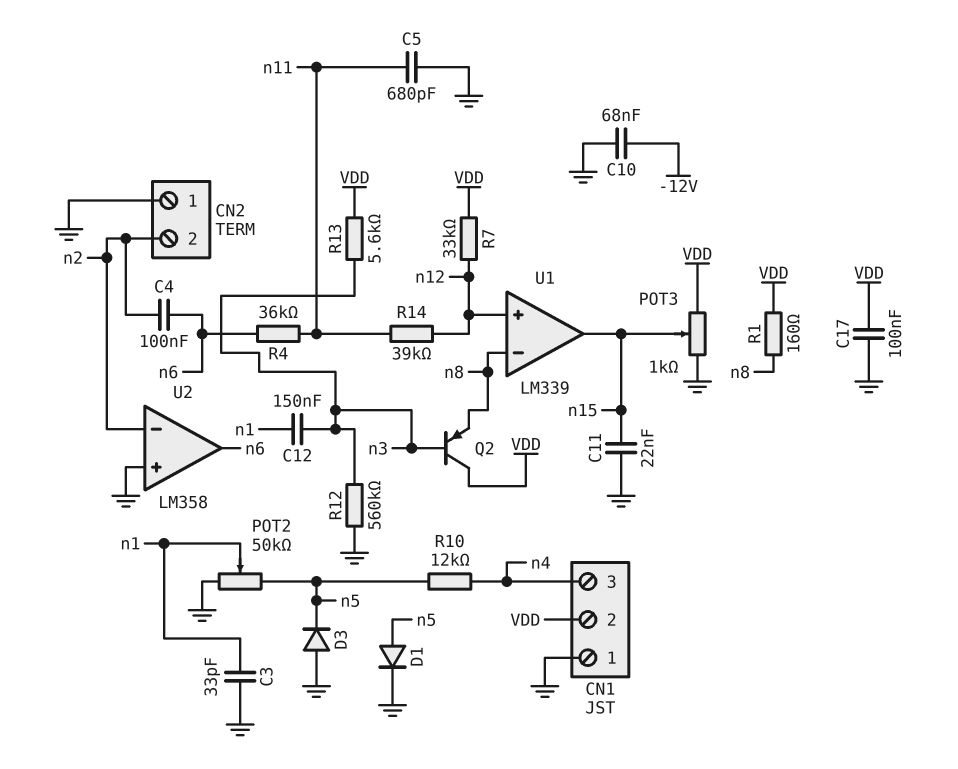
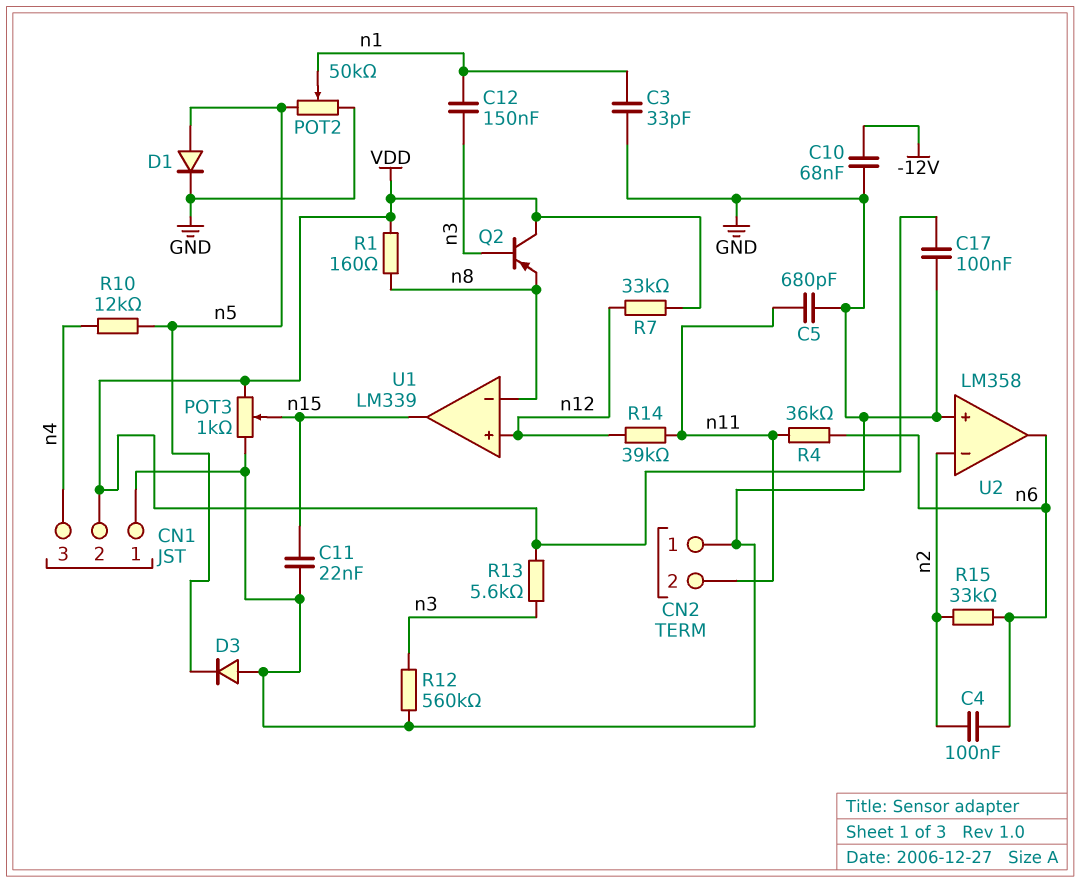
CN2 pin 2: n2 -> n11
R15: none -> 33k (n2, n6)

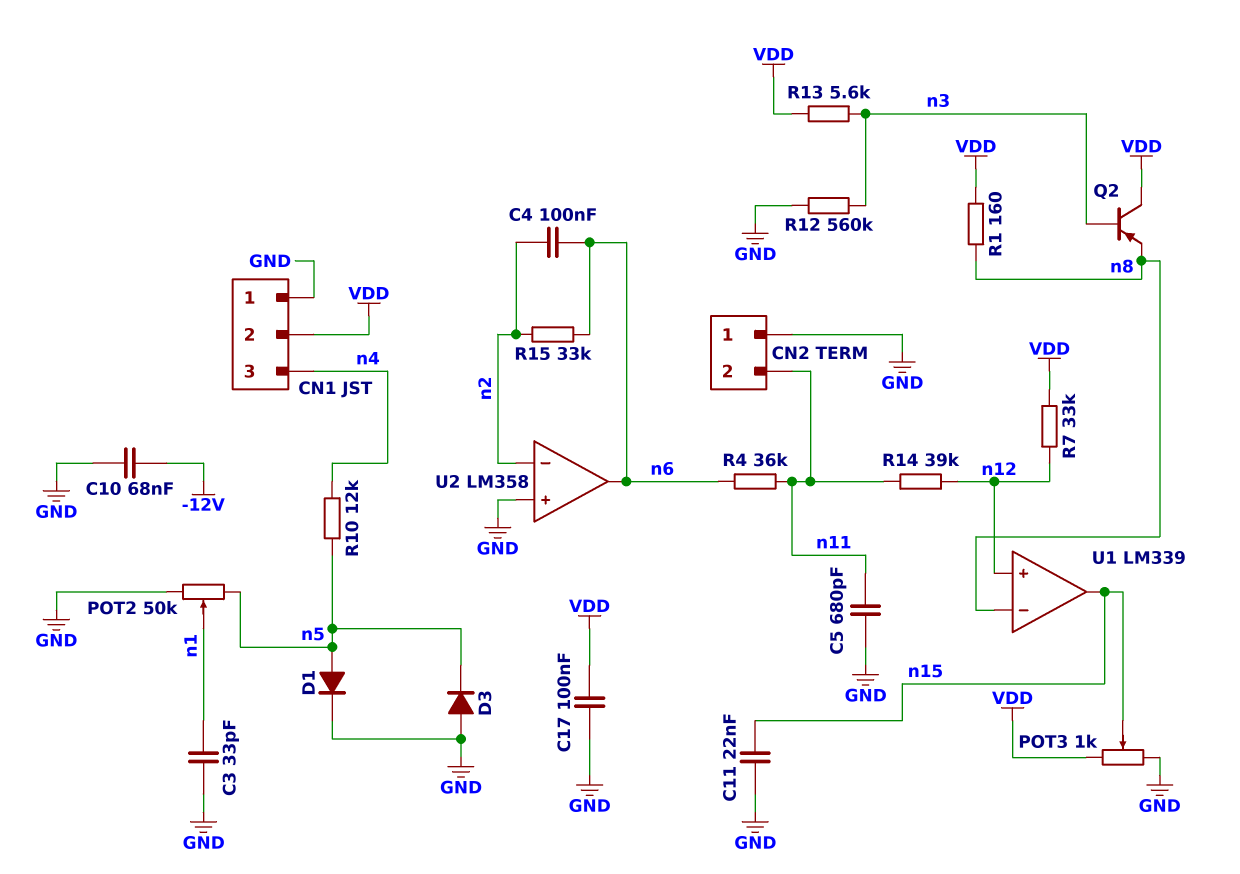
C12: 150nF (n1, n3) -> none

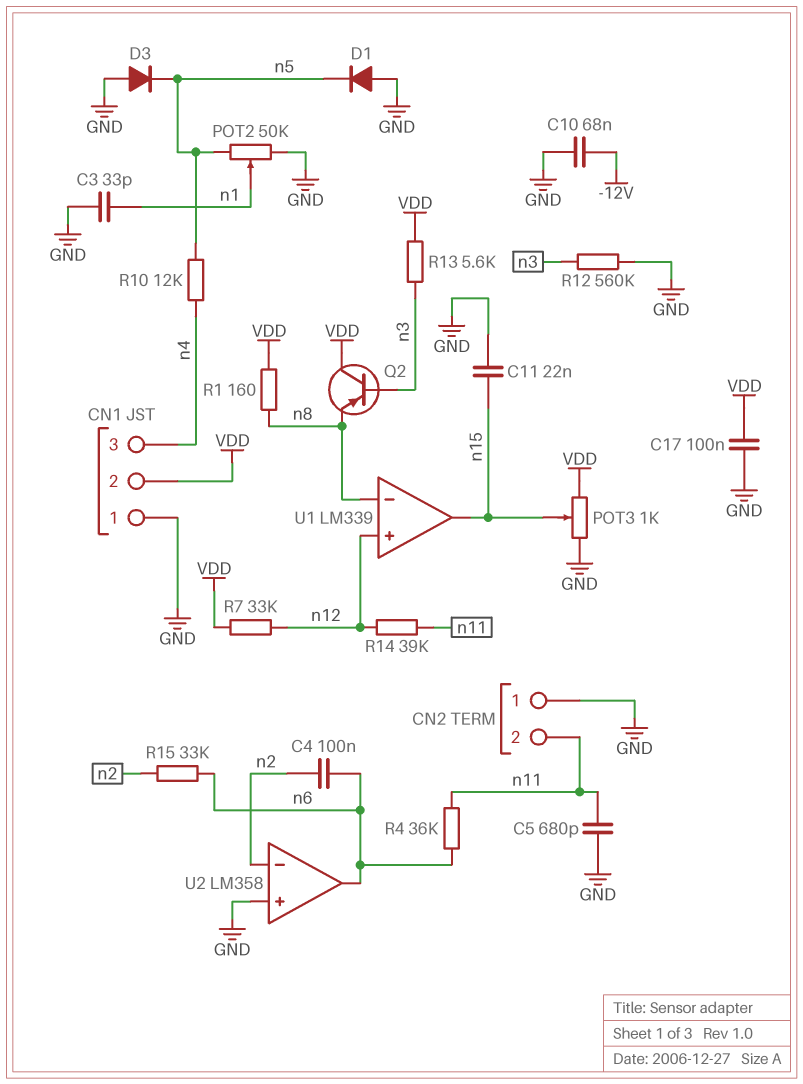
D1: diode (A n5, K GND) -> diode (A GND, K n5)

